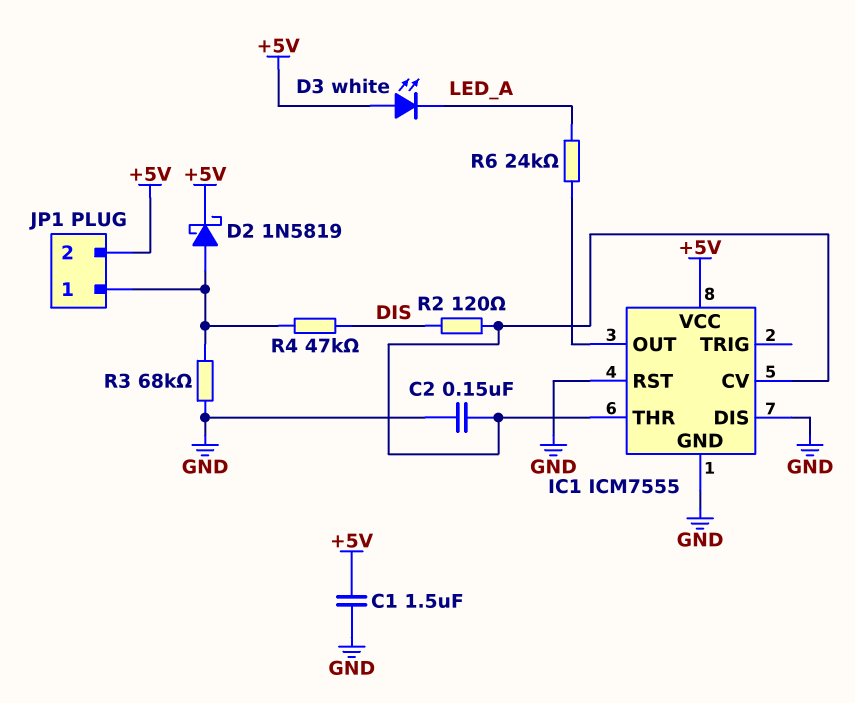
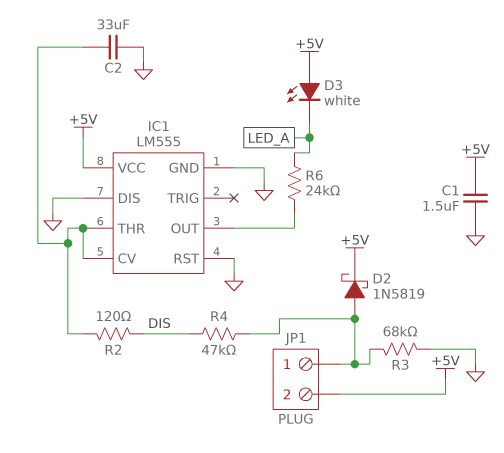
C2: 150nF (GND, IC1/CV) -> 33uF (GND, IC1/CV)
IC1: ICM7555 -> LM555

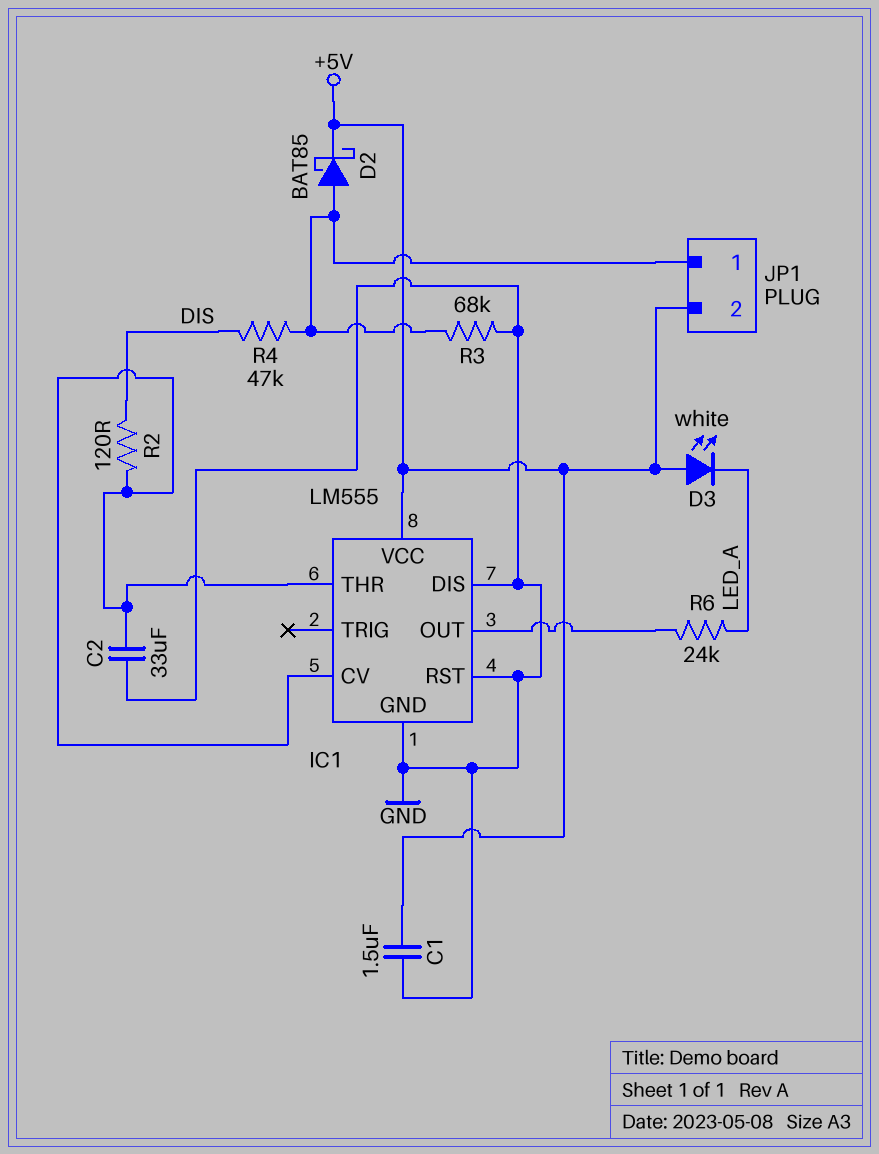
D2: schottky 1N5819 (A JP1/1, K +5V) -> schottky BAT85 (A JP1/1, K +5V)

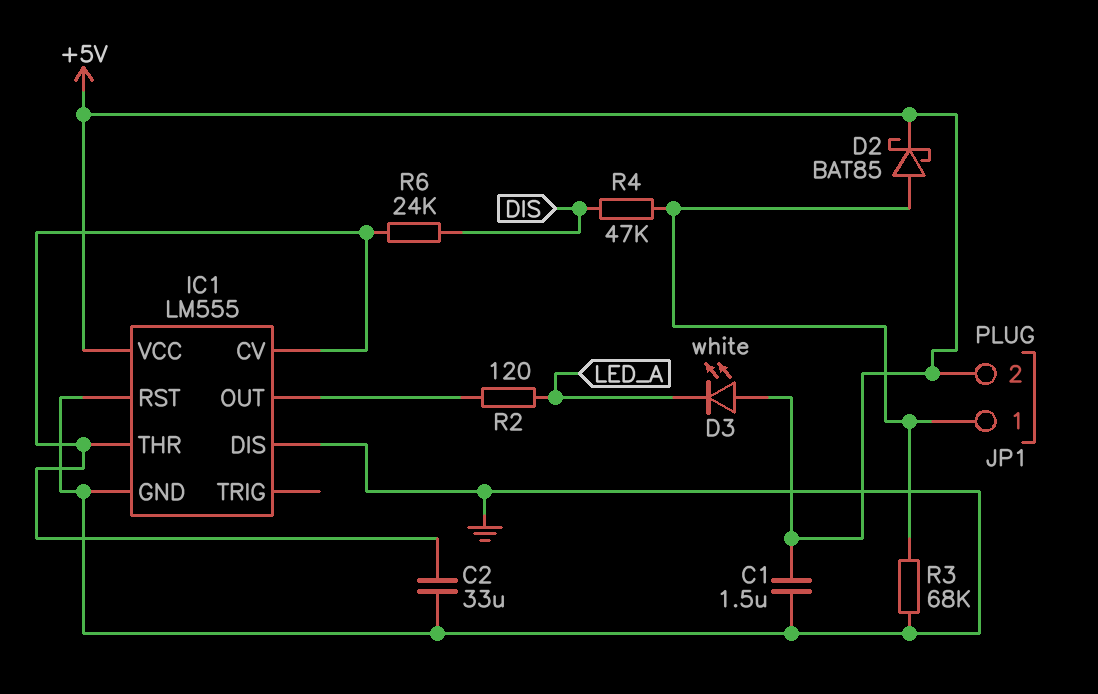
R2: 120 (DIS, IC1/CV) -> 120 (IC1/OUT, LED_A)
R6: 24k (IC1/OUT, LED_A) -> 24k (DIS, IC1/CV)

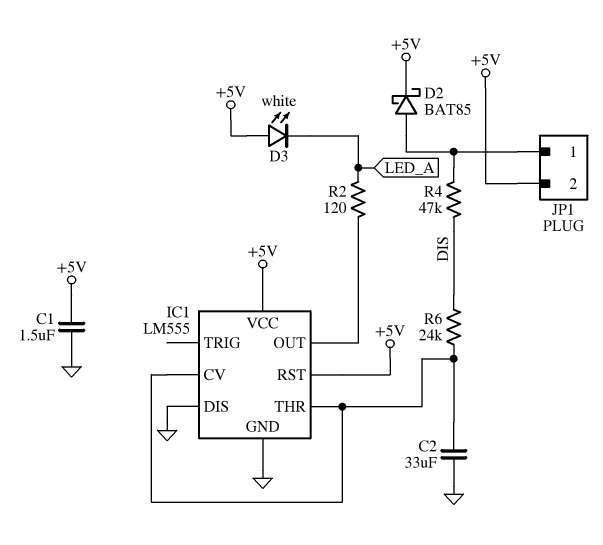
IC1 pin RST: GND -> +5V
R3: 68k (GND, JP1/1) -> none

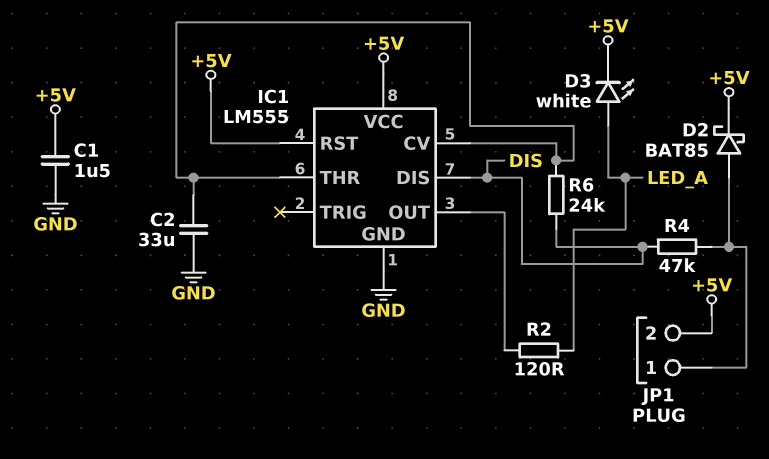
D3: LED white (A +5V, K LED_A) -> LED white (A LED_A, K +5V)
IC1 pin DIS: GND -> DIS

